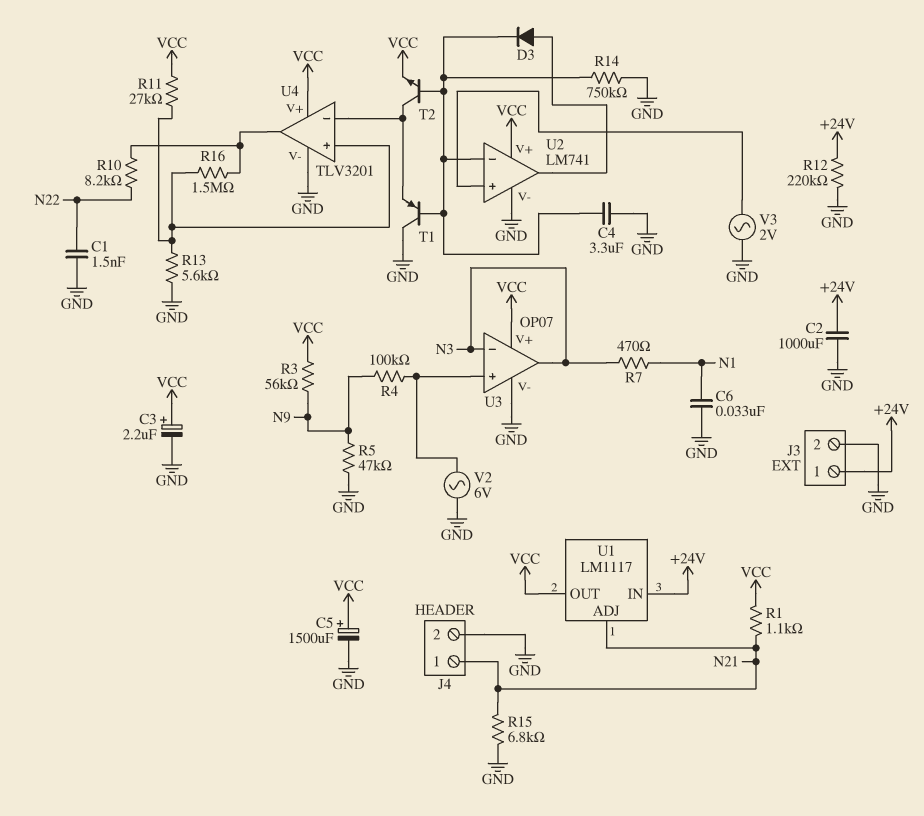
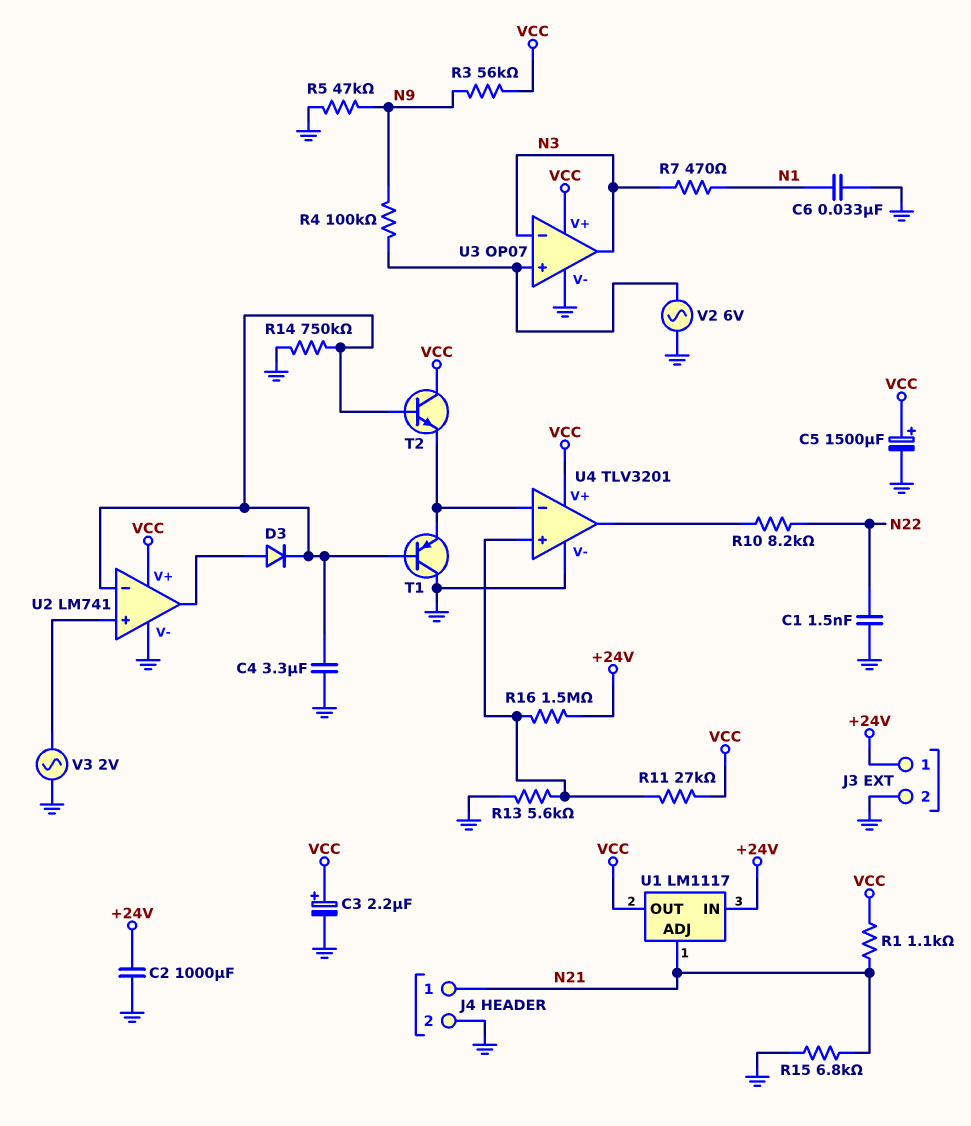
R12: 220k (+24V, GND) -> none
R16: 1.5M (U4/in+, U4/out) -> 1.5M (+24V, U4/in+)
T2: NPN (B U2/in-, C U4/in-, E VCC) -> NPN (B U2/in-, C VCC, E U4/in-)

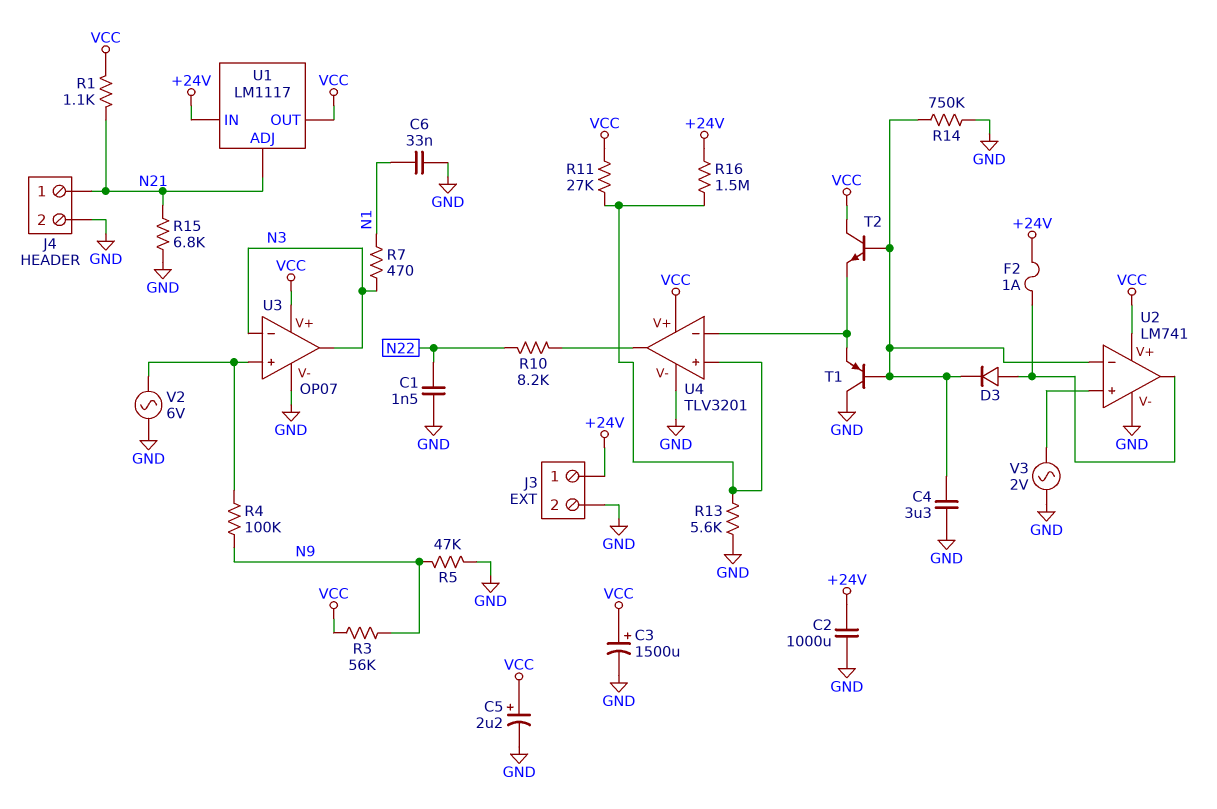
C3: 2.2uF (plus VCC, minus GND) -> 1500uF (plus VCC, minus GND)
C5: 1500uF (plus VCC, minus GND) -> 2.2uF (plus VCC, minus GND)
F2: none -> 1A (+24V, U2/out)

